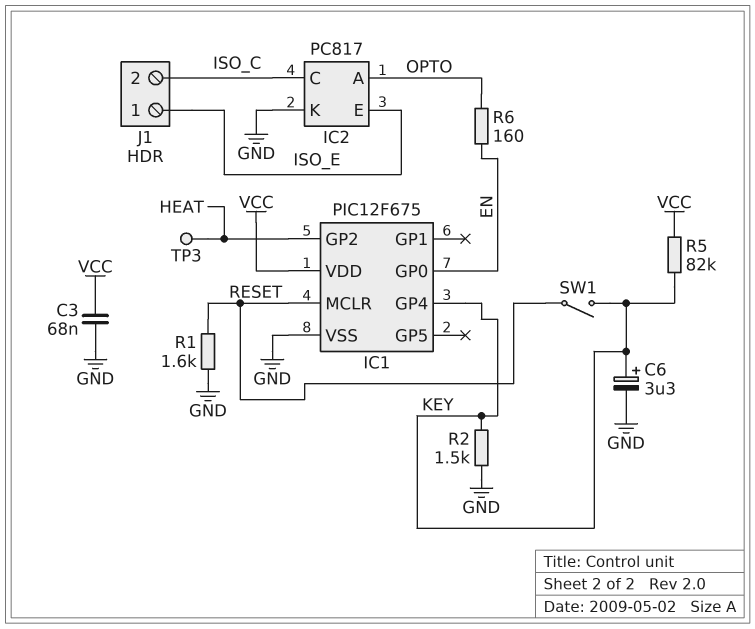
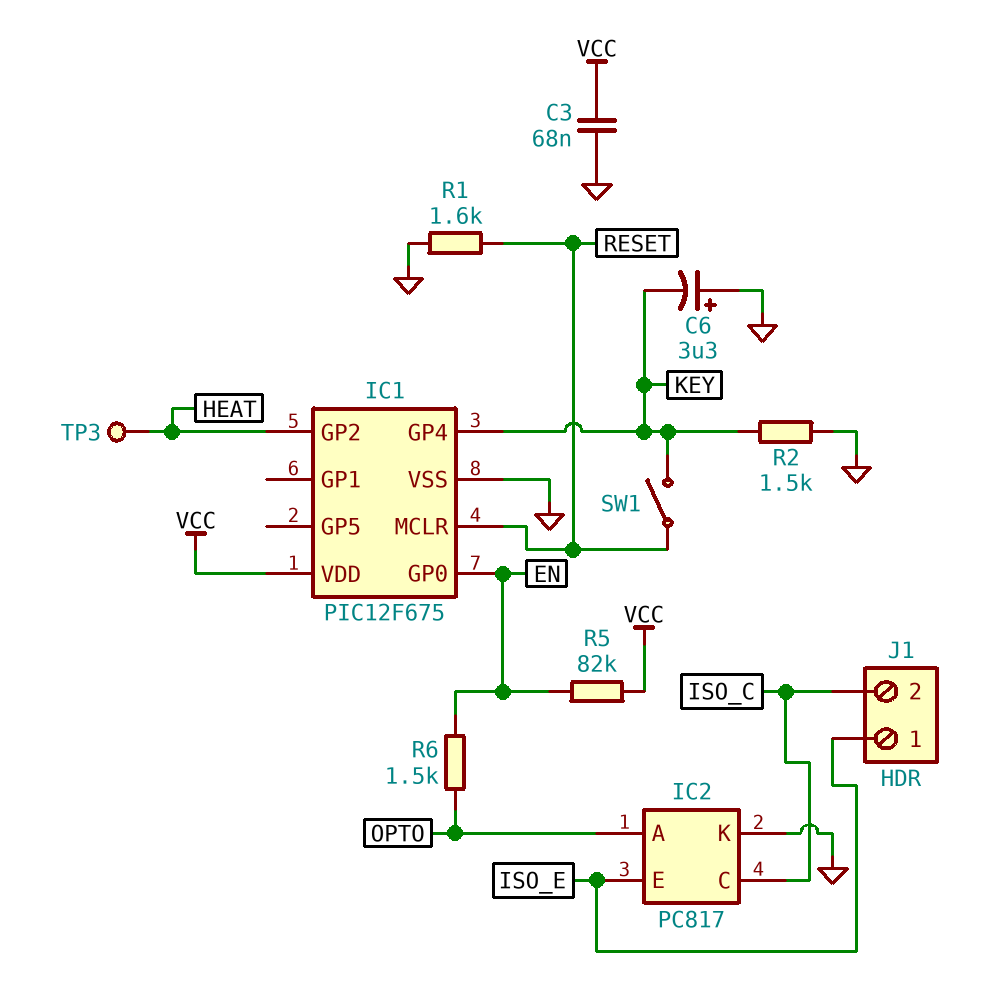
C6: 3.3uF (plus KEY, minus GND) -> 3.3uF (plus GND, minus KEY)
R5: 82k (KEY, VCC) -> 82k (EN, VCC)
R6: 160 (EN, OPTO) -> 1.5k (EN, OPTO)

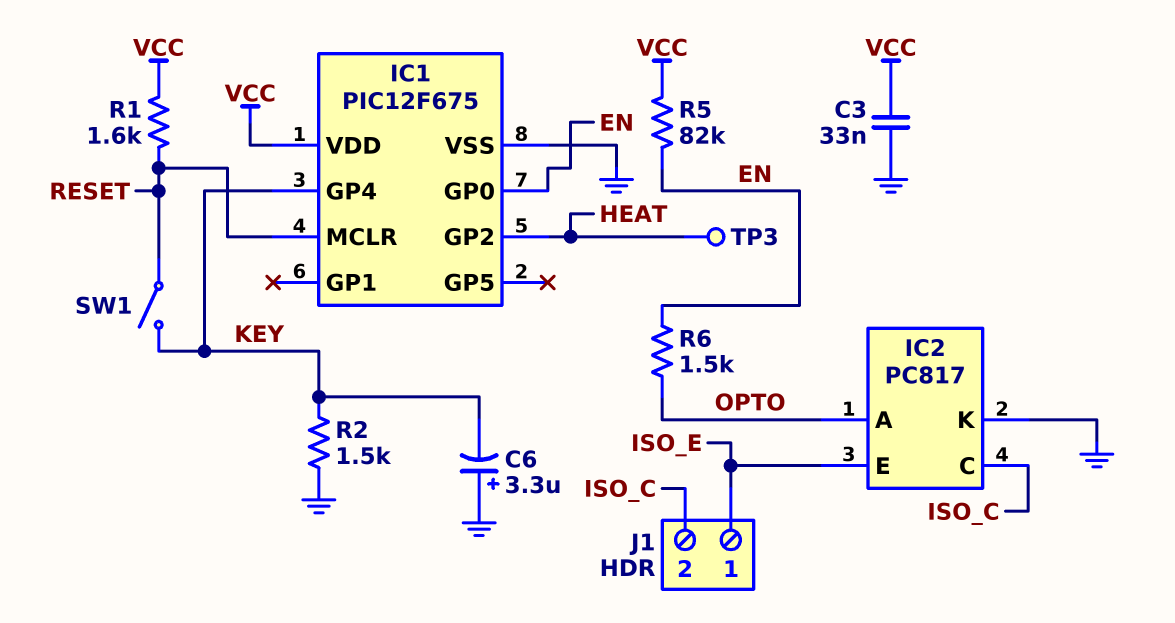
C3: 68nF (GND, VCC) -> 33nF (GND, VCC)
R1: 1.6k (GND, RESET) -> 1.6k (RESET, VCC)

